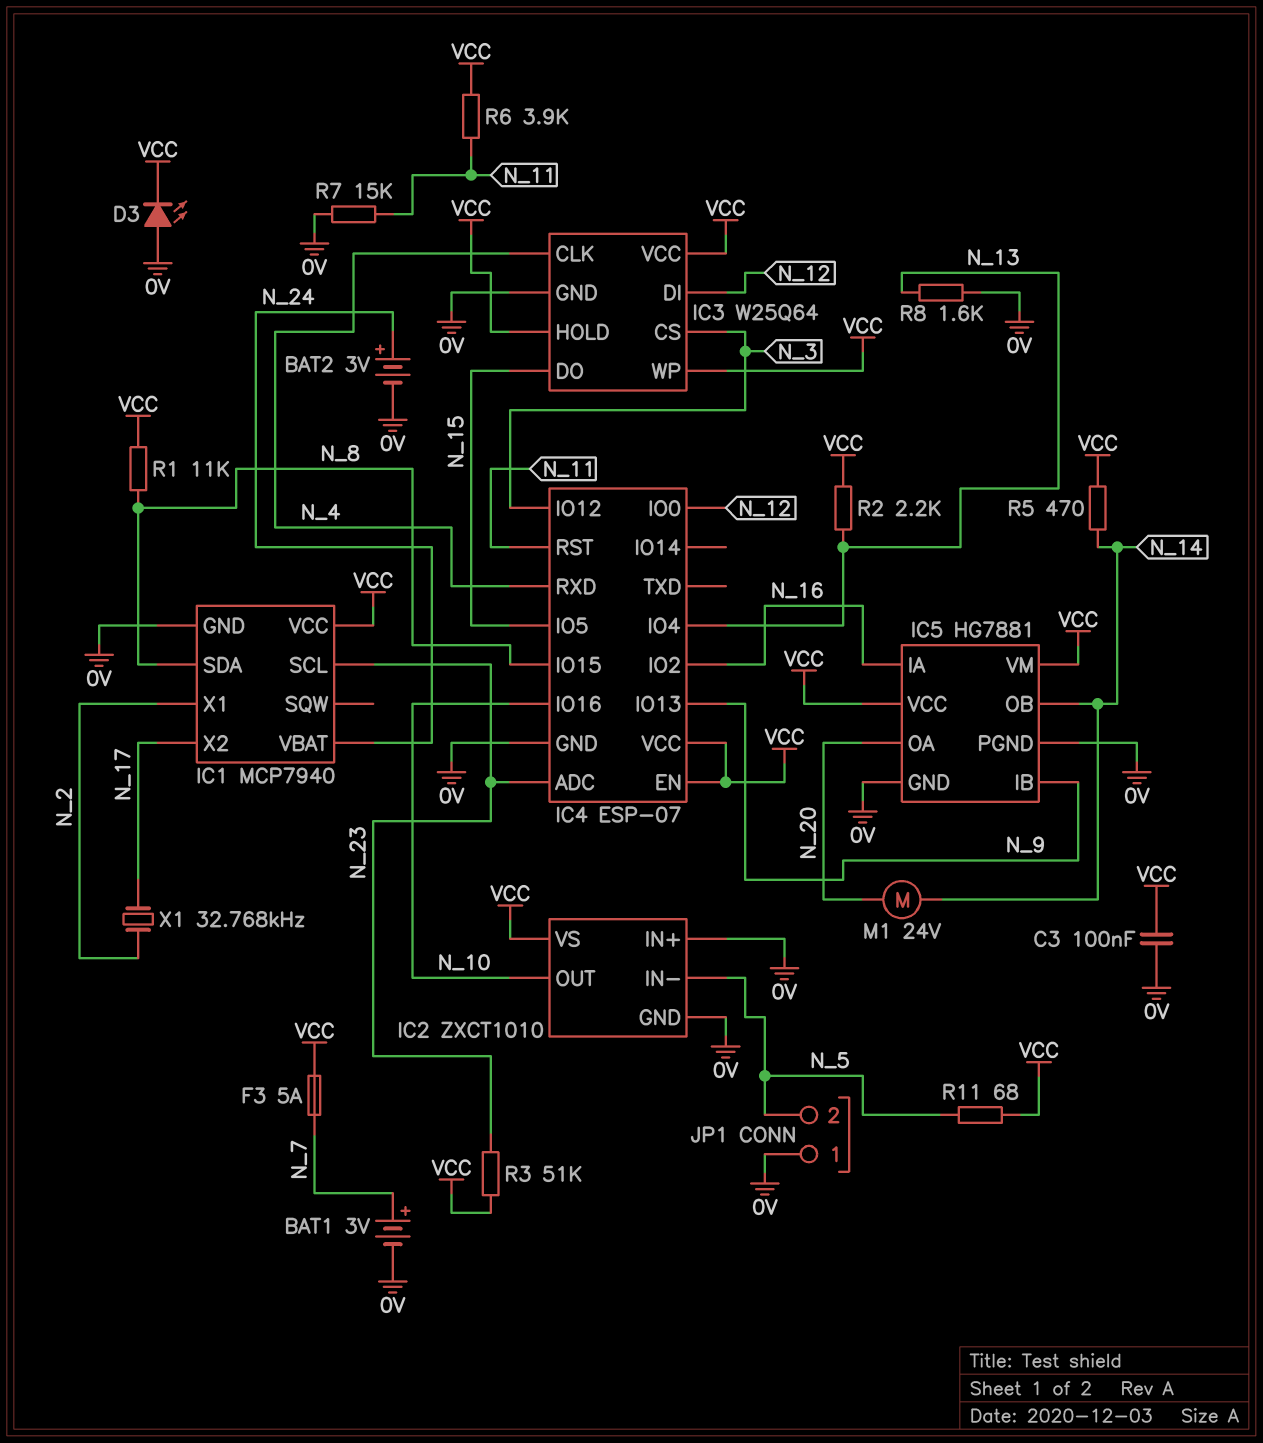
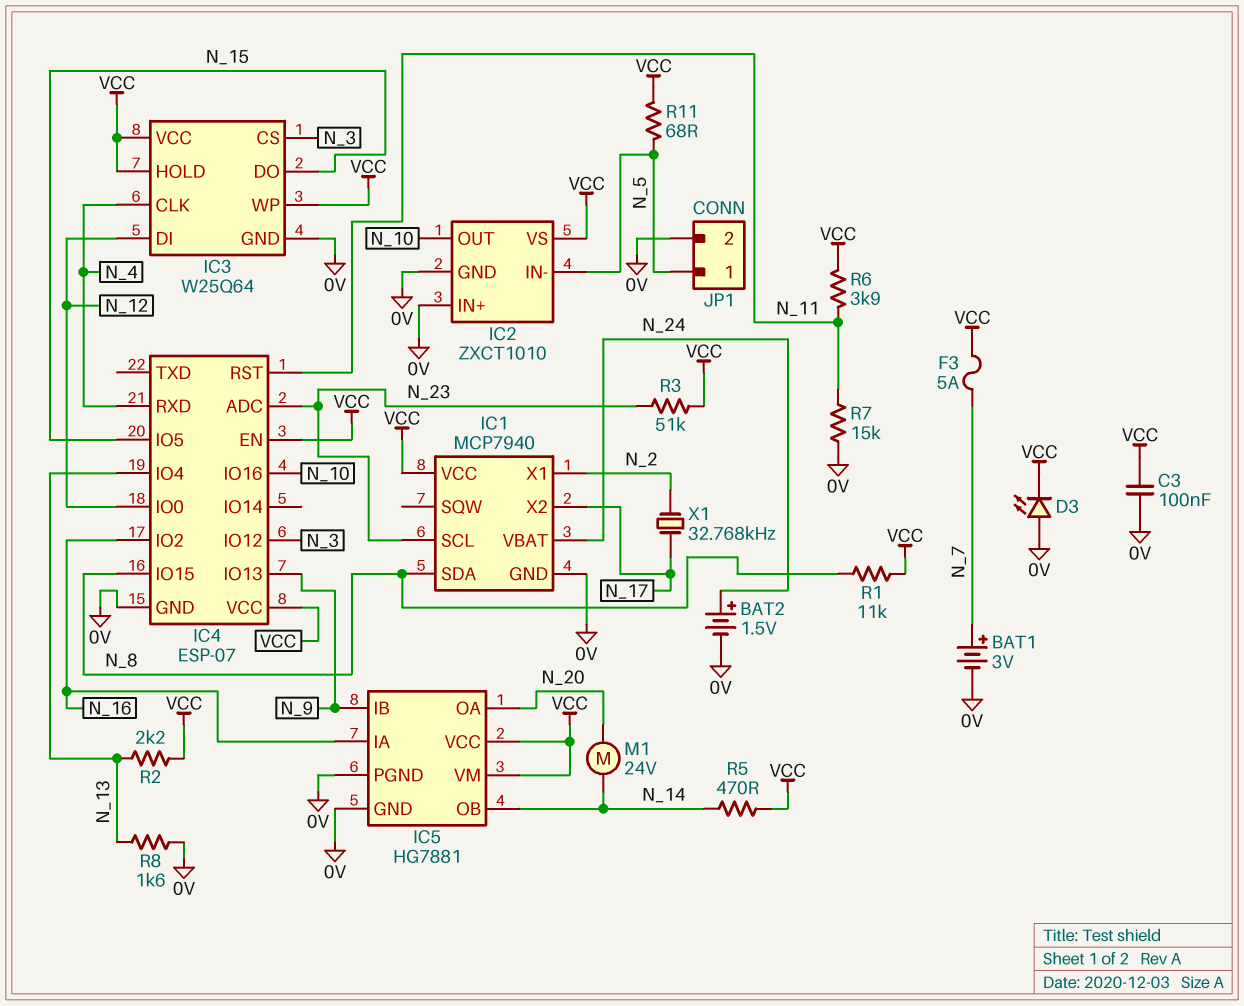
BAT2: 3V (plus N_24, minus 0V) -> 1.5V (plus N_24, minus 0V)
JP1 pin 1: 0V -> N_5
JP1 pin 2: N_5 -> 0V

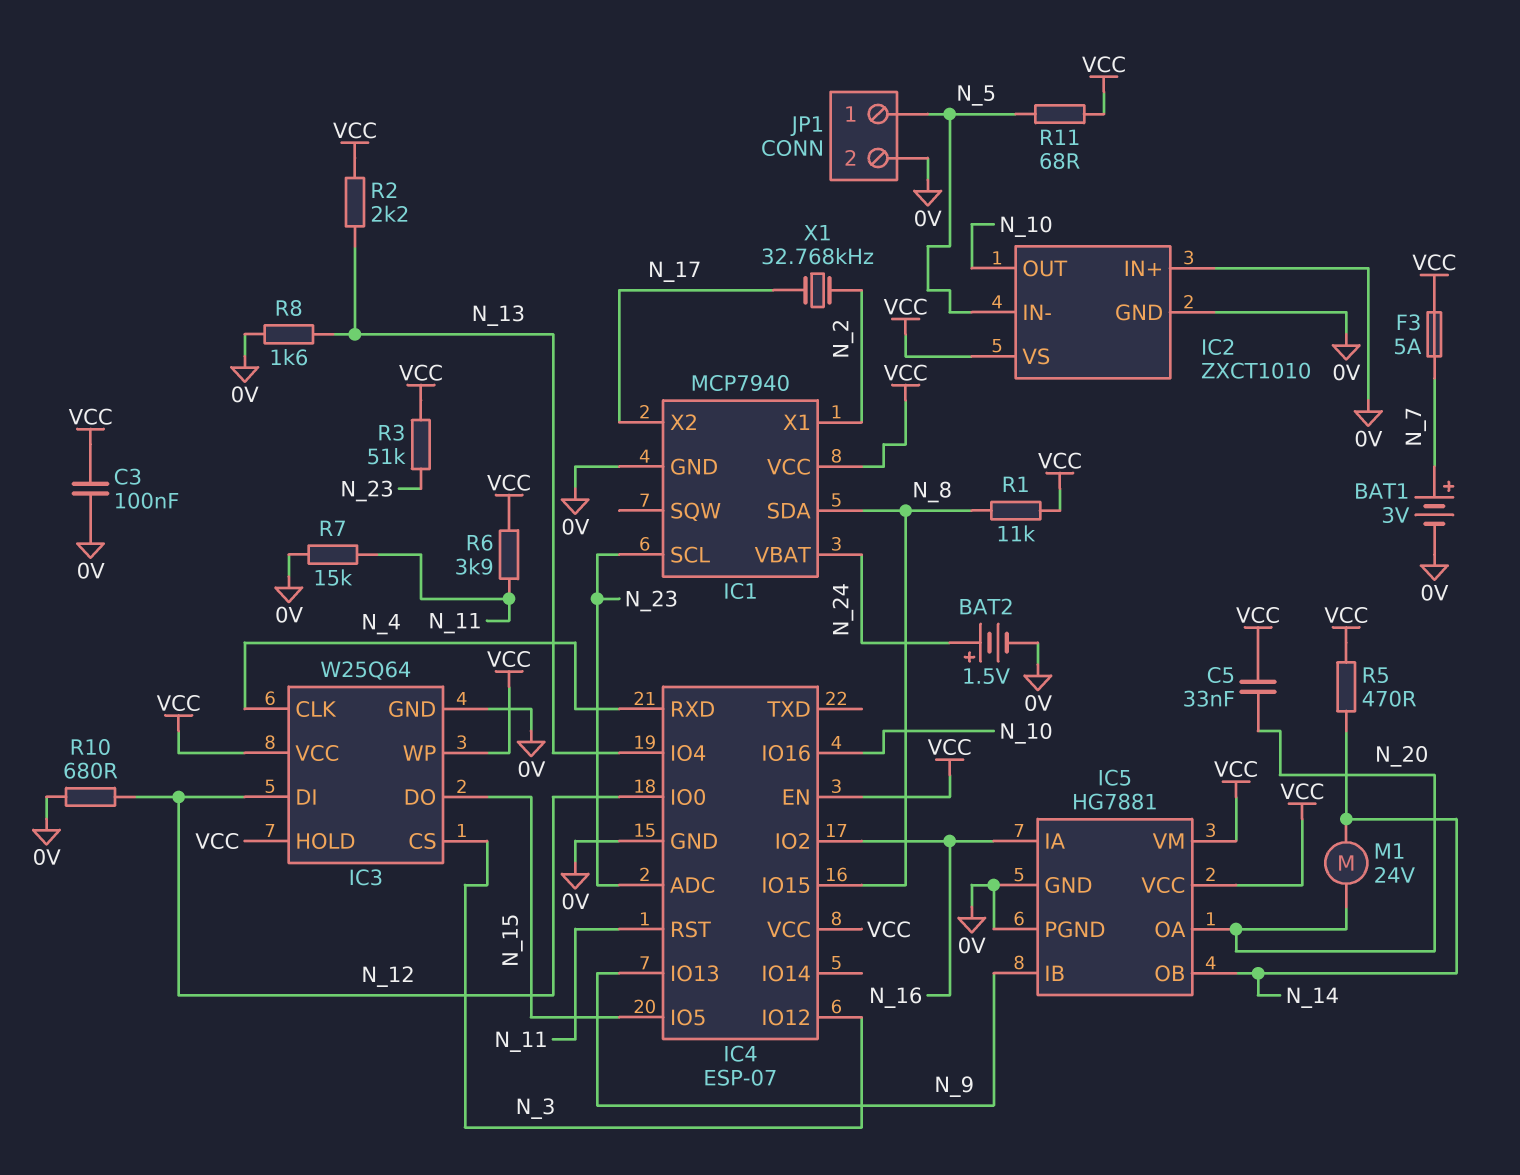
C5: none -> 33nF (N_20, VCC)
D3: LED (A 0V, K VCC) -> none
R10: none -> 680 (0V, N_12)

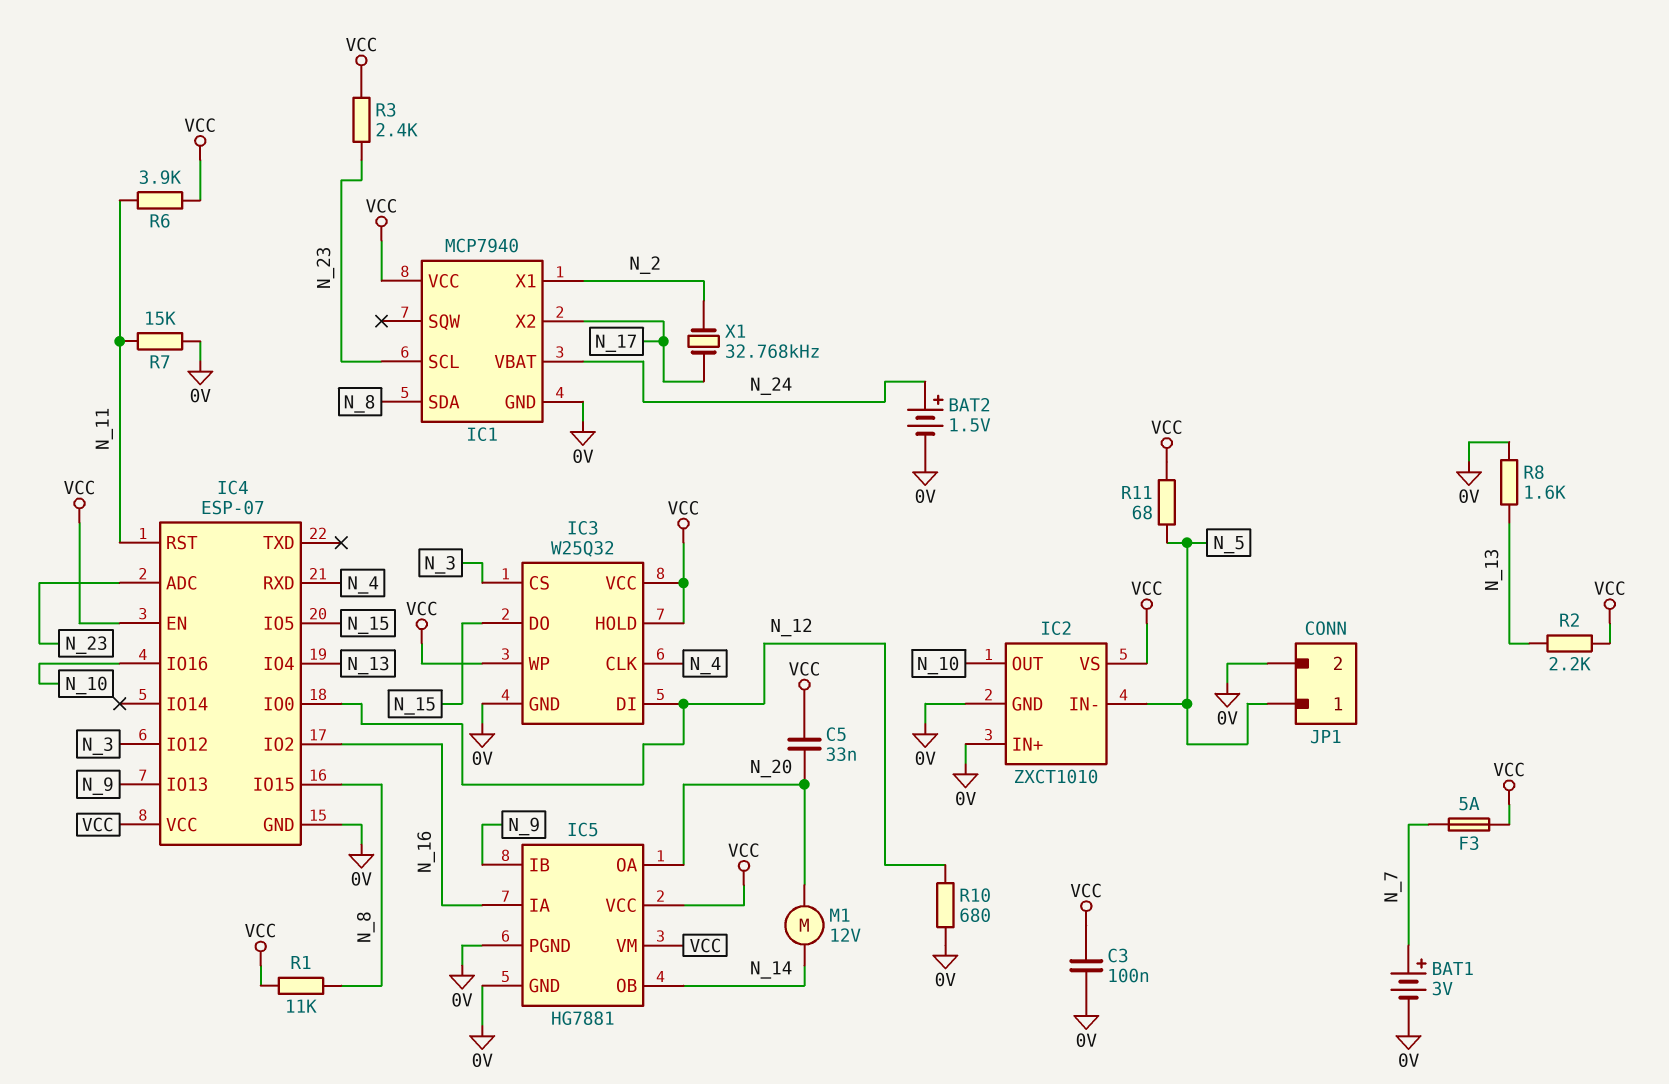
IC3: W25Q64 -> W25Q32
M1: motor 24V (N_14, N_20) -> motor 12V (N_14, N_20)
R3: 51k (N_23, VCC) -> 2.4k (N_23, VCC)
R5: 470 (N_14, VCC) -> none

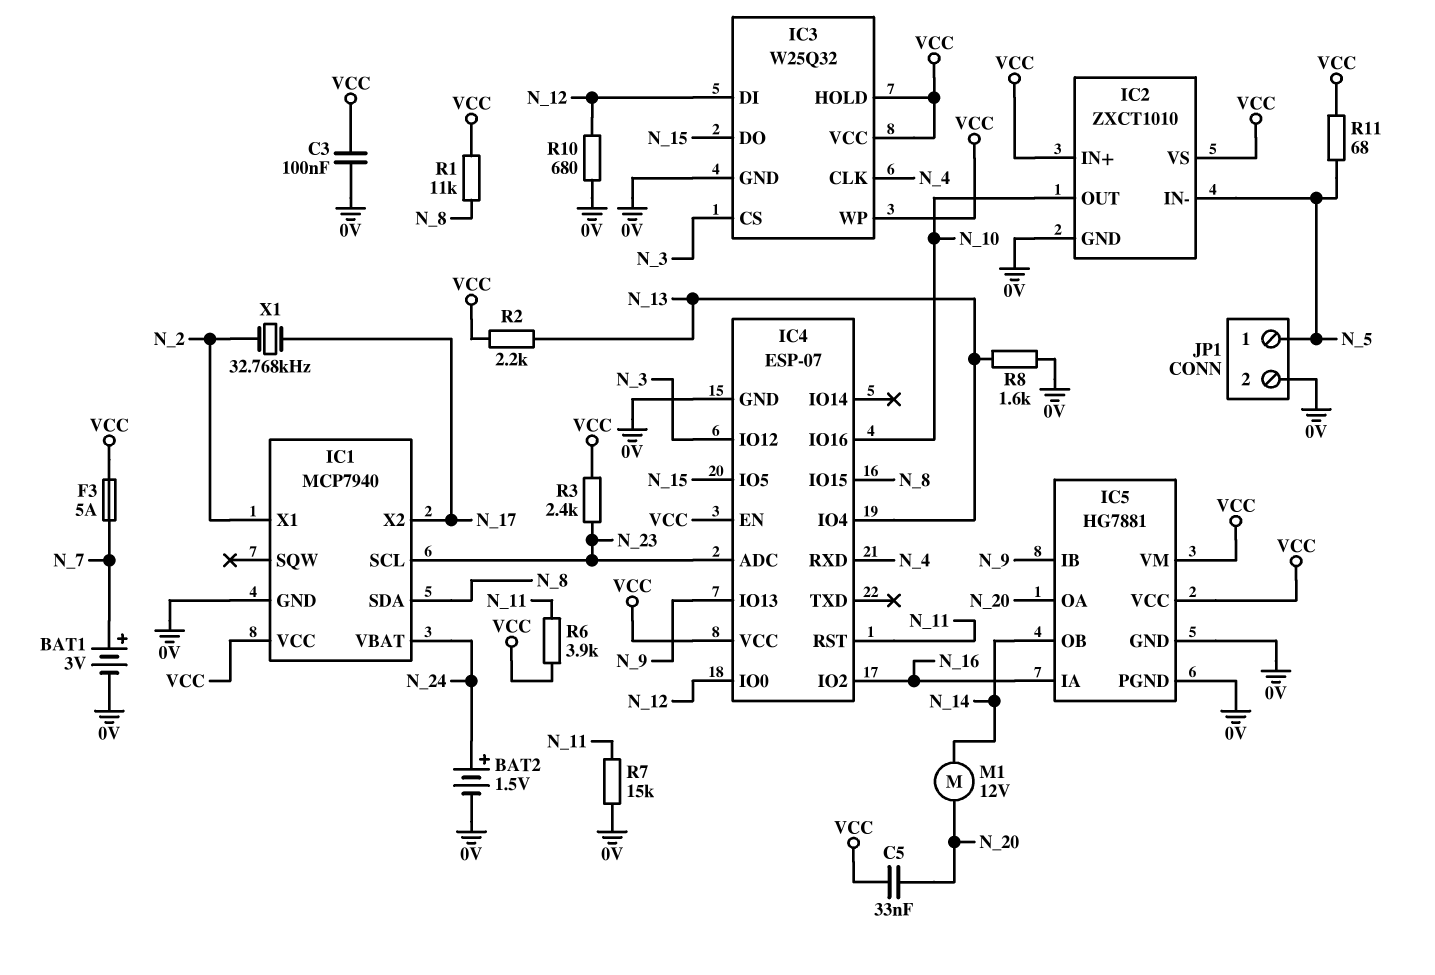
IC2 pin IN+: 0V -> VCC

